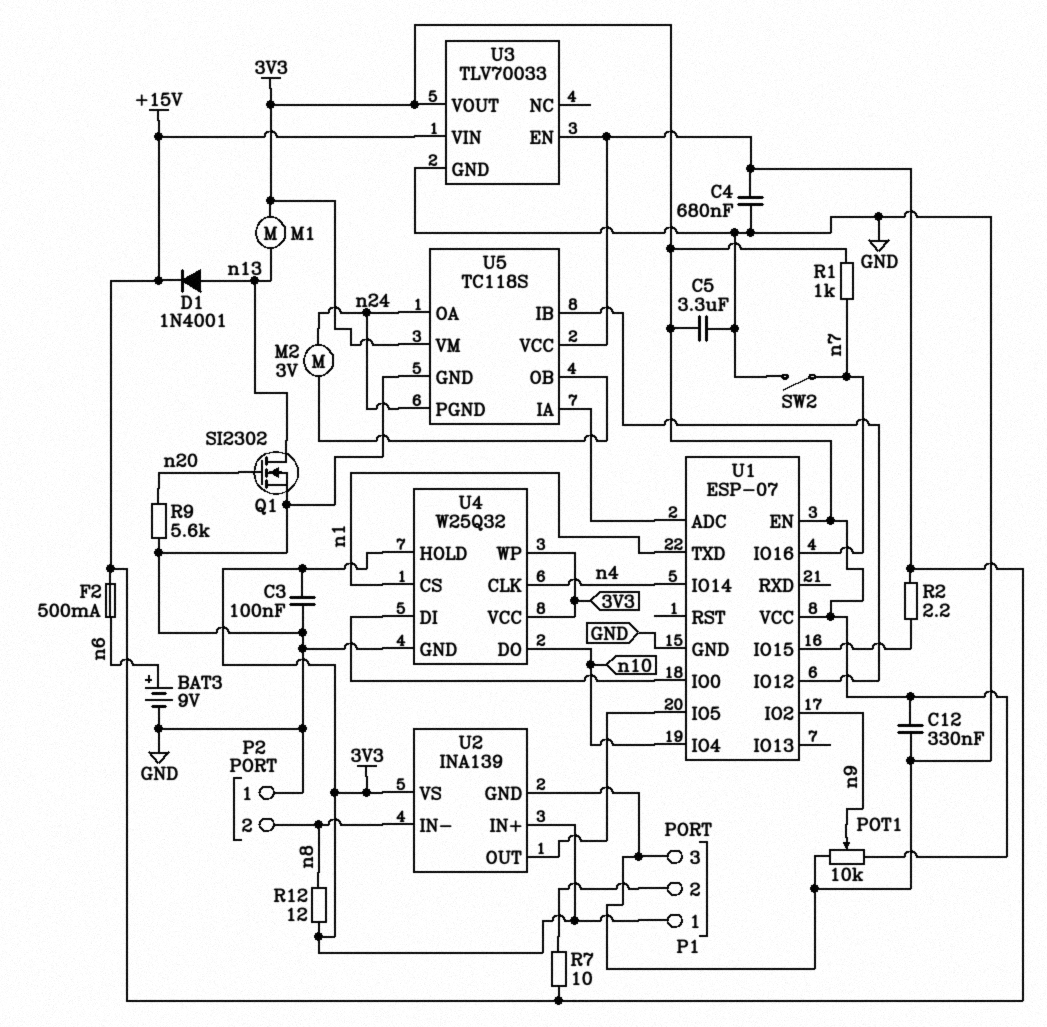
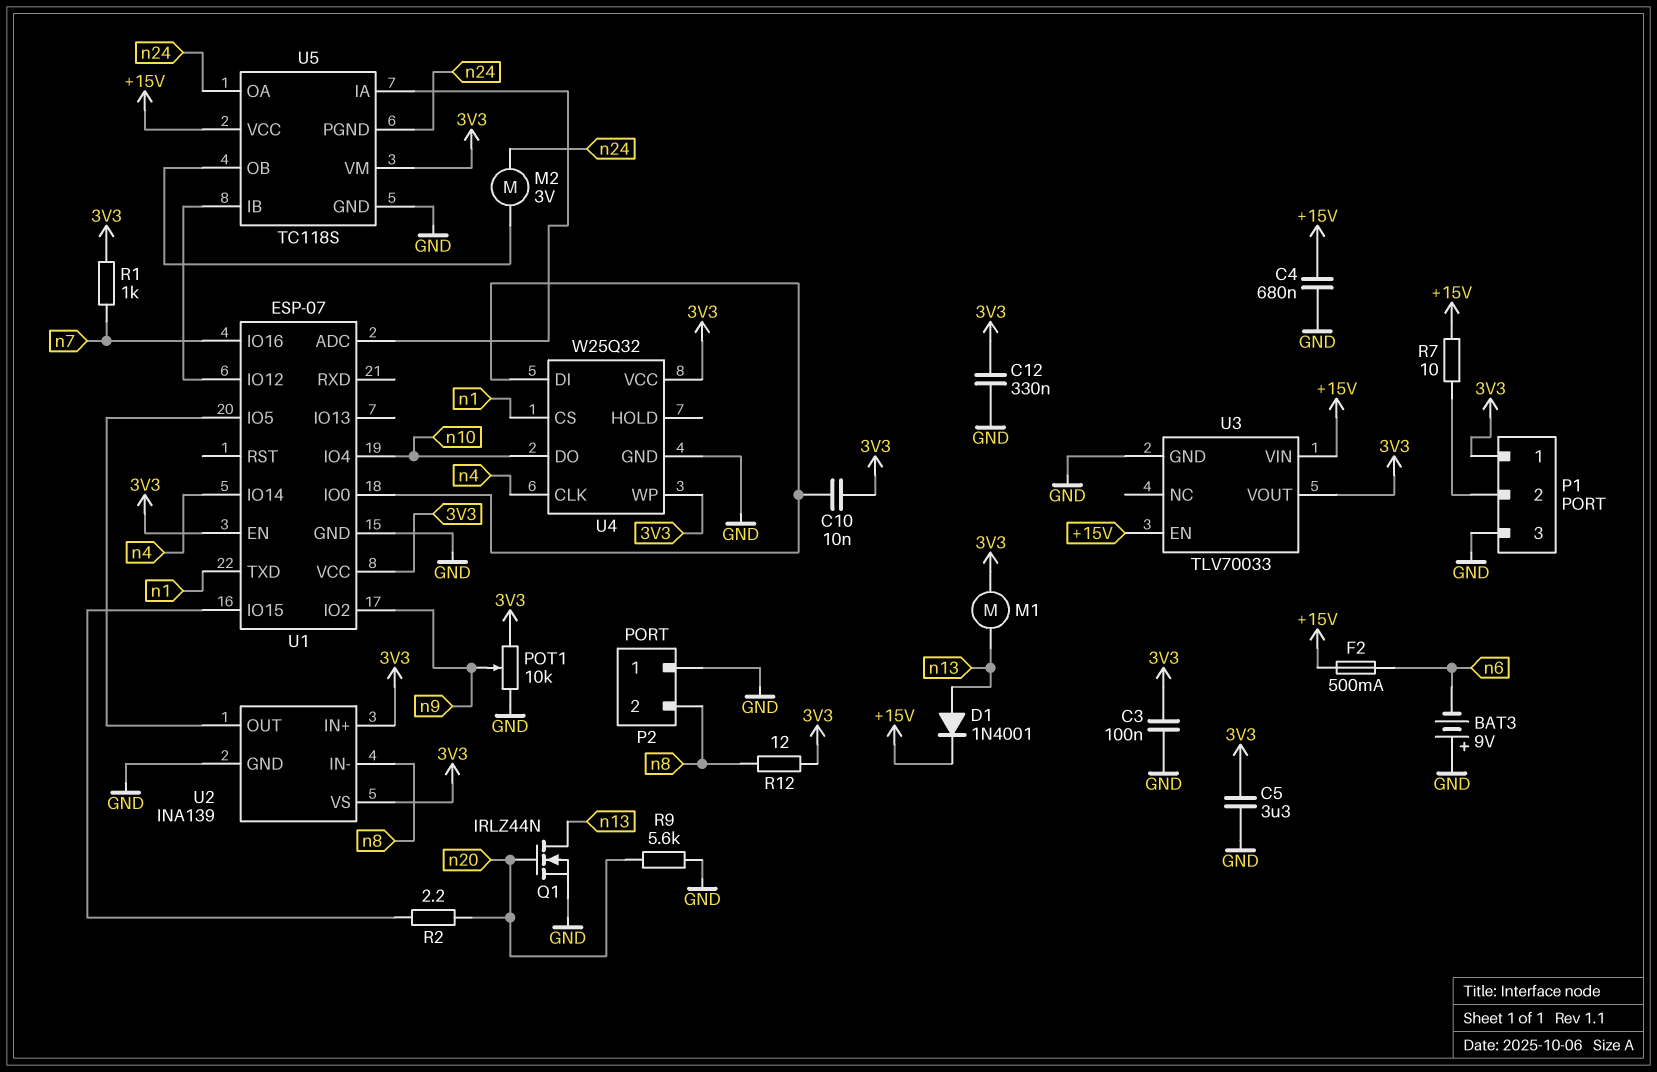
BAT3: 9V (plus n6, minus GND) -> 9V (plus GND, minus n6)
C10: none -> 10nF (3V3, U1/IO0)
Q1: NMOS SI2302 (G n20, D n13, S GND) -> NMOS IRLZ44N (G n20, D n13, S GND)
R2: 2.2 (+15V, U1/IO15) -> 2.2 (U1/IO15, n20)
SW2: switch (GND, n7) -> none
U4 pin HOLD: 3V3 -> none

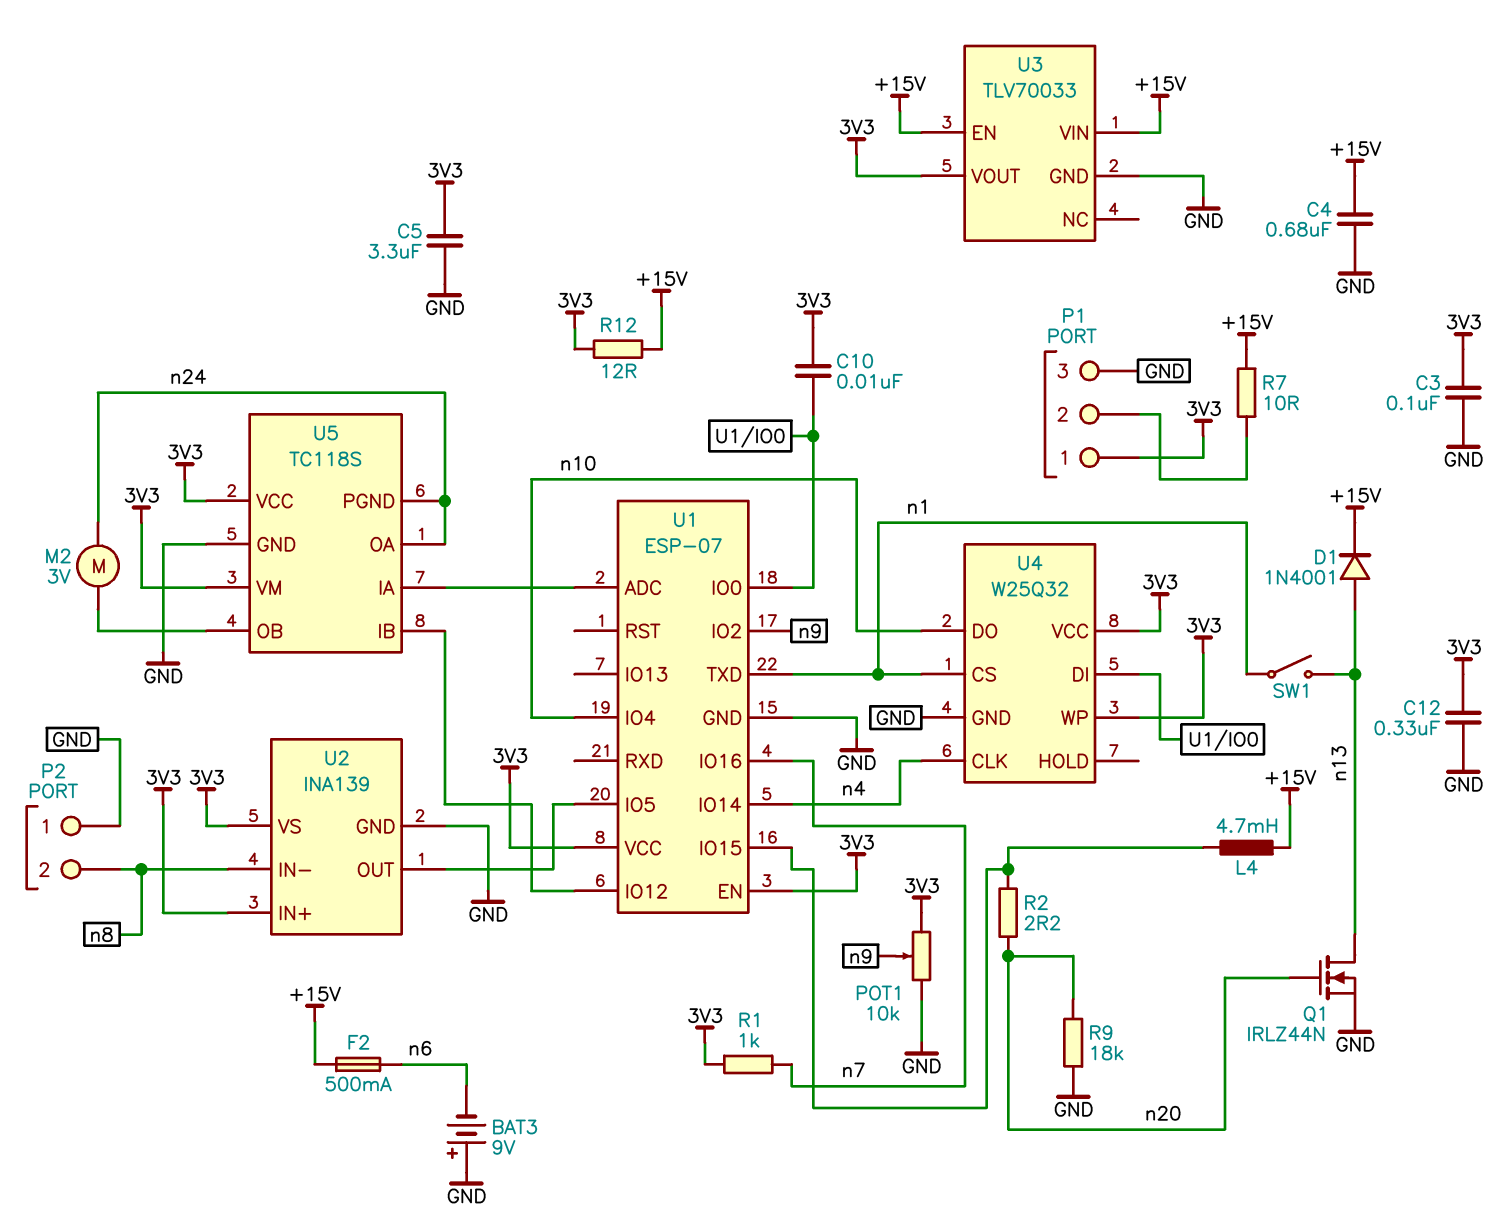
L4: none -> 4.7mH (+15V, U1/IO15)
M1: motor (3V3, n13) -> none
R9: 5.6k (GND, n20) -> 18k (GND, n20)
R12: 12 (3V3, n8) -> 12 (+15V, 3V3)
SW1: none -> switch (n1, n13)
U5 pin VCC: +15V -> 3V3

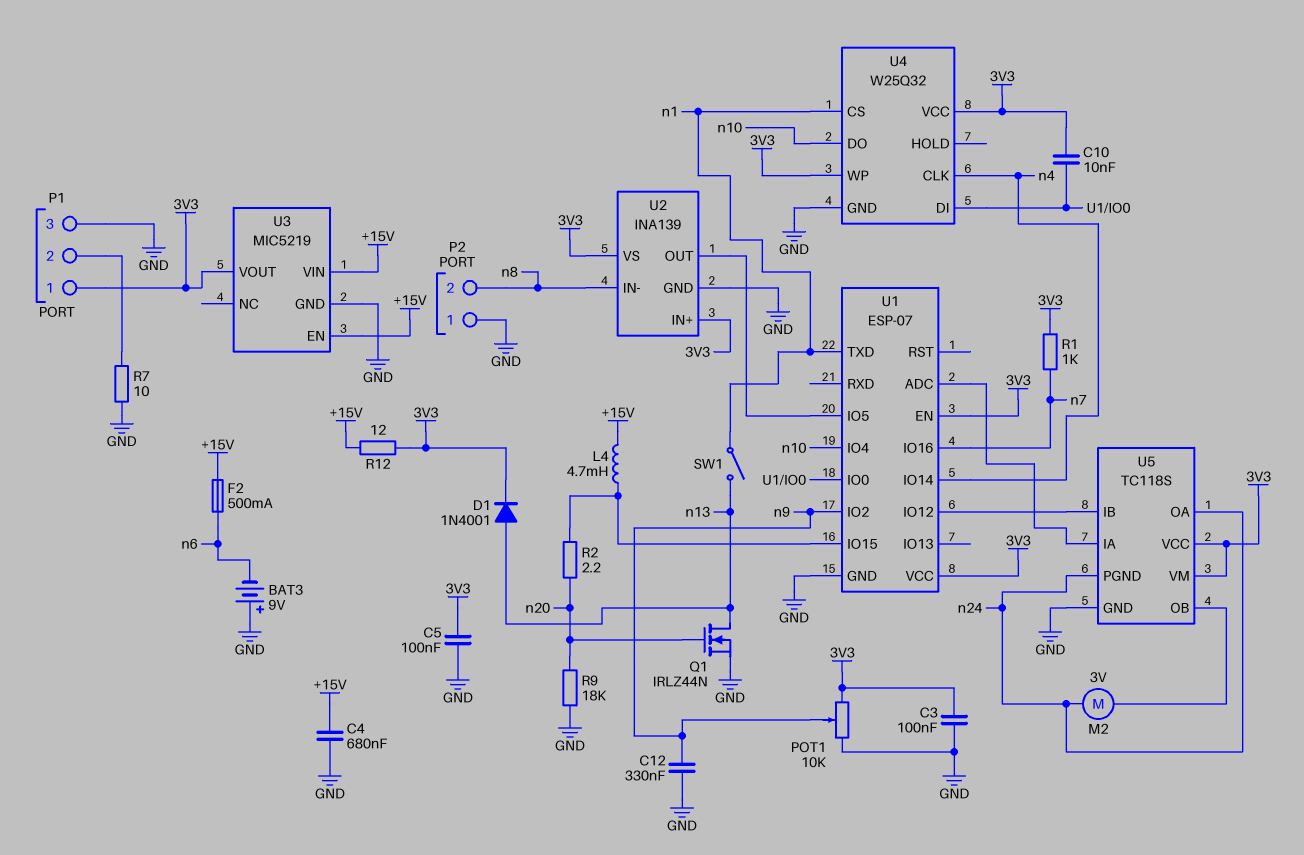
C5: 3.3uF (3V3, GND) -> 100nF (3V3, GND)
C12: 330nF (3V3, GND) -> 330nF (GND, n9)
D1: diode 1N4001 (A n13, K +15V) -> diode 1N4001 (A n13, K 3V3)
R7: 10 (+15V, P1/2) -> 10 (GND, P1/2)
U3: TLV70033 -> MIC5219

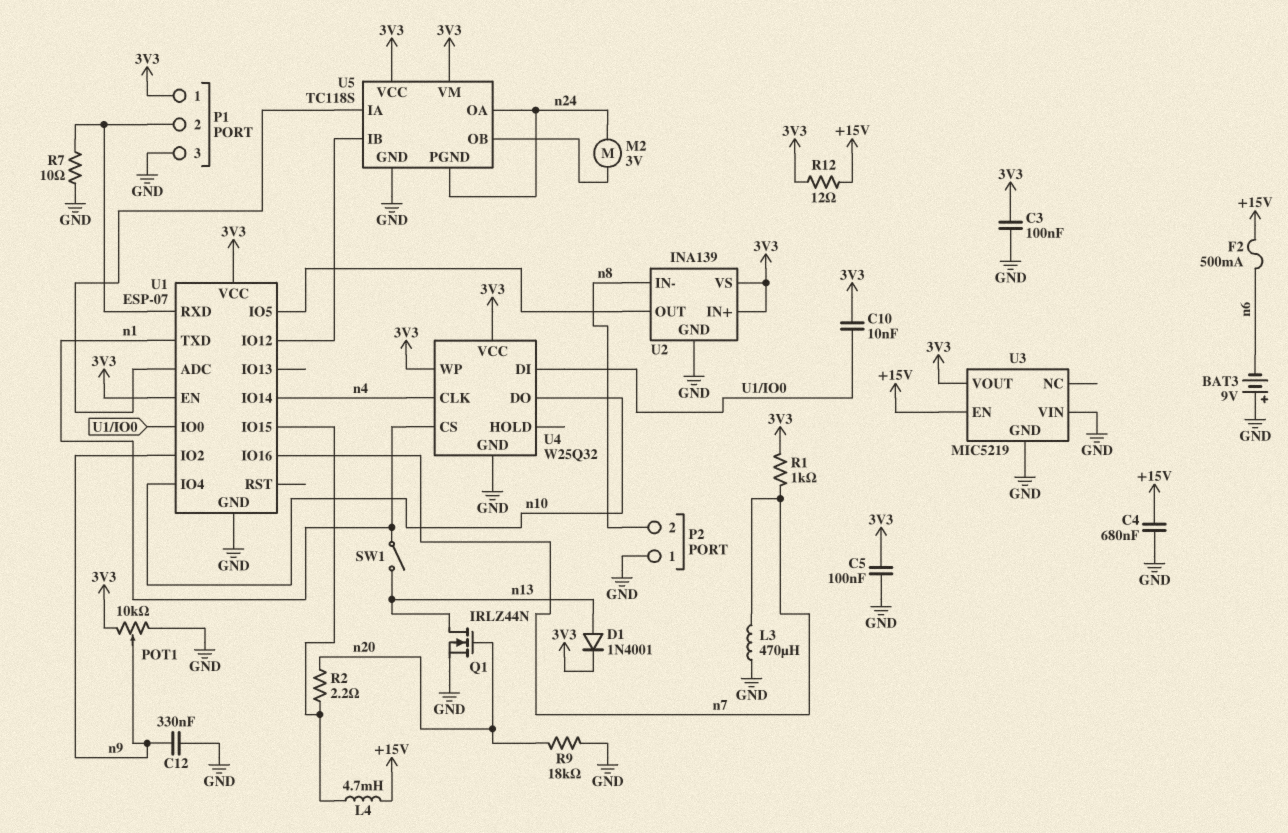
L3: none -> 470uH (GND, n7)
U1 pin RXD: none -> P1/2
U3 pin VIN: +15V -> GND

